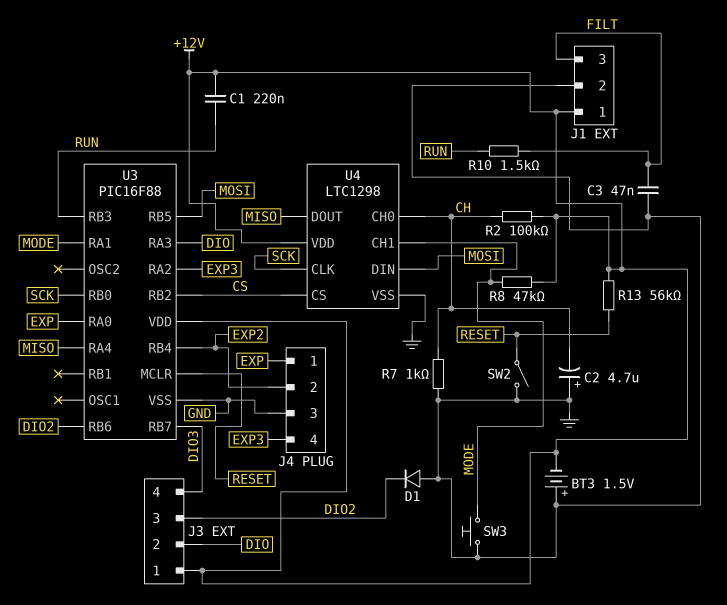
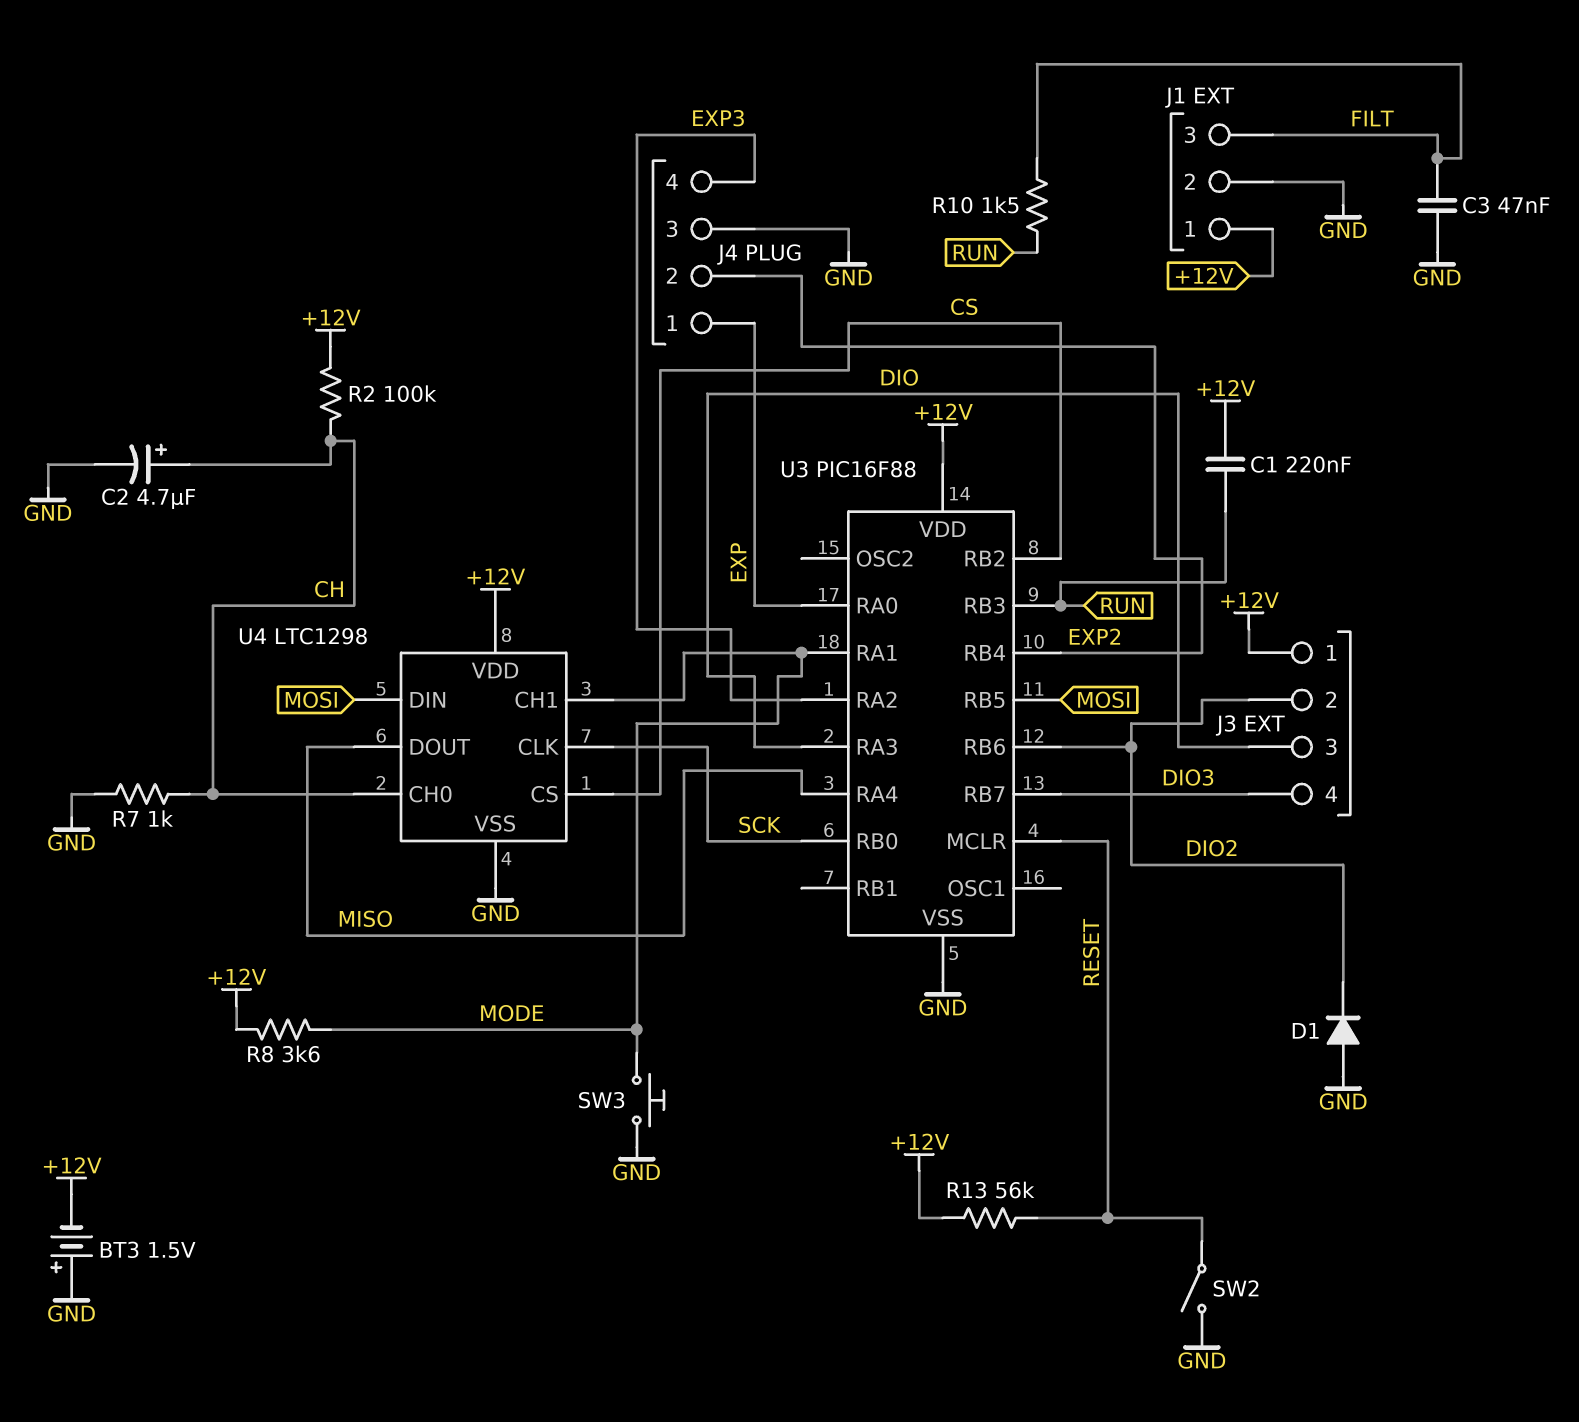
C2: 4.7uF (plus GND, minus CH) -> 4.7uF (plus CH, minus GND)
J3 pin 2: DIO -> DIO2
J3 pin 3: DIO2 -> DIO
R8: 47k (+12V, MODE) -> 3.6k (+12V, MODE)

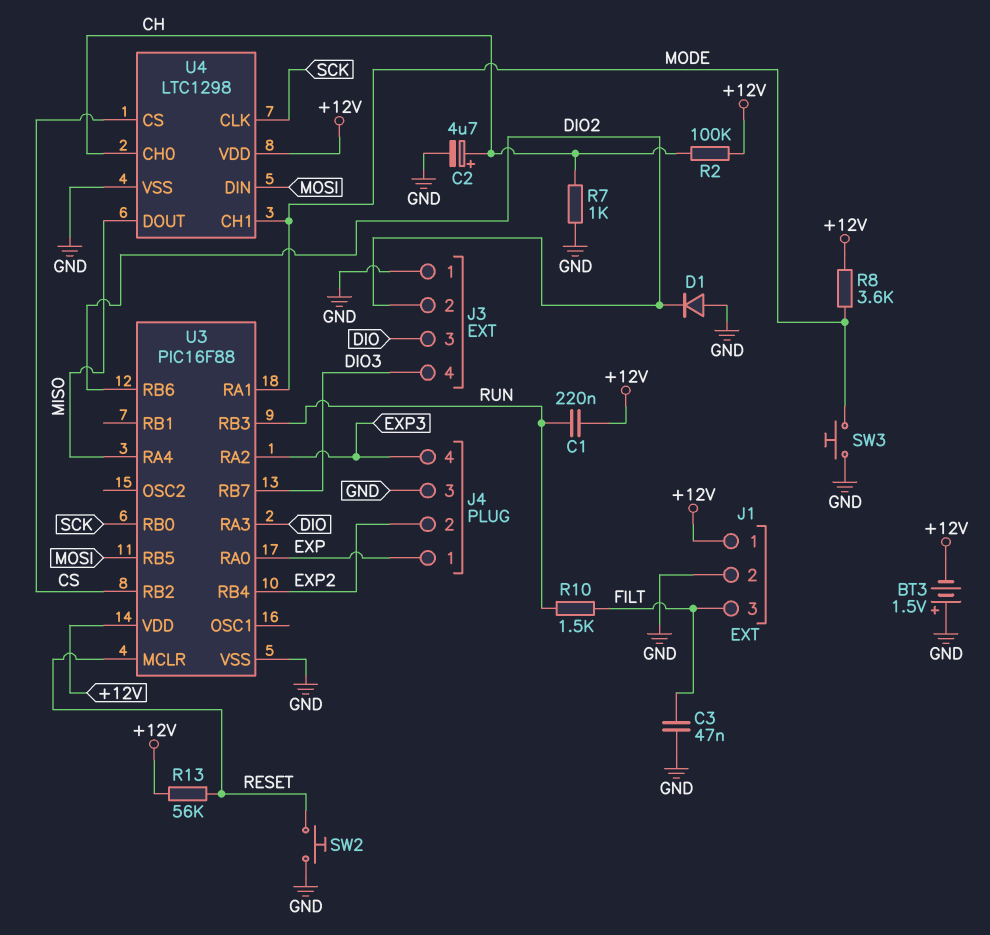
J3 pin 1: +12V -> GND
SW2: switch (GND, RESET) -> button (GND, RESET)

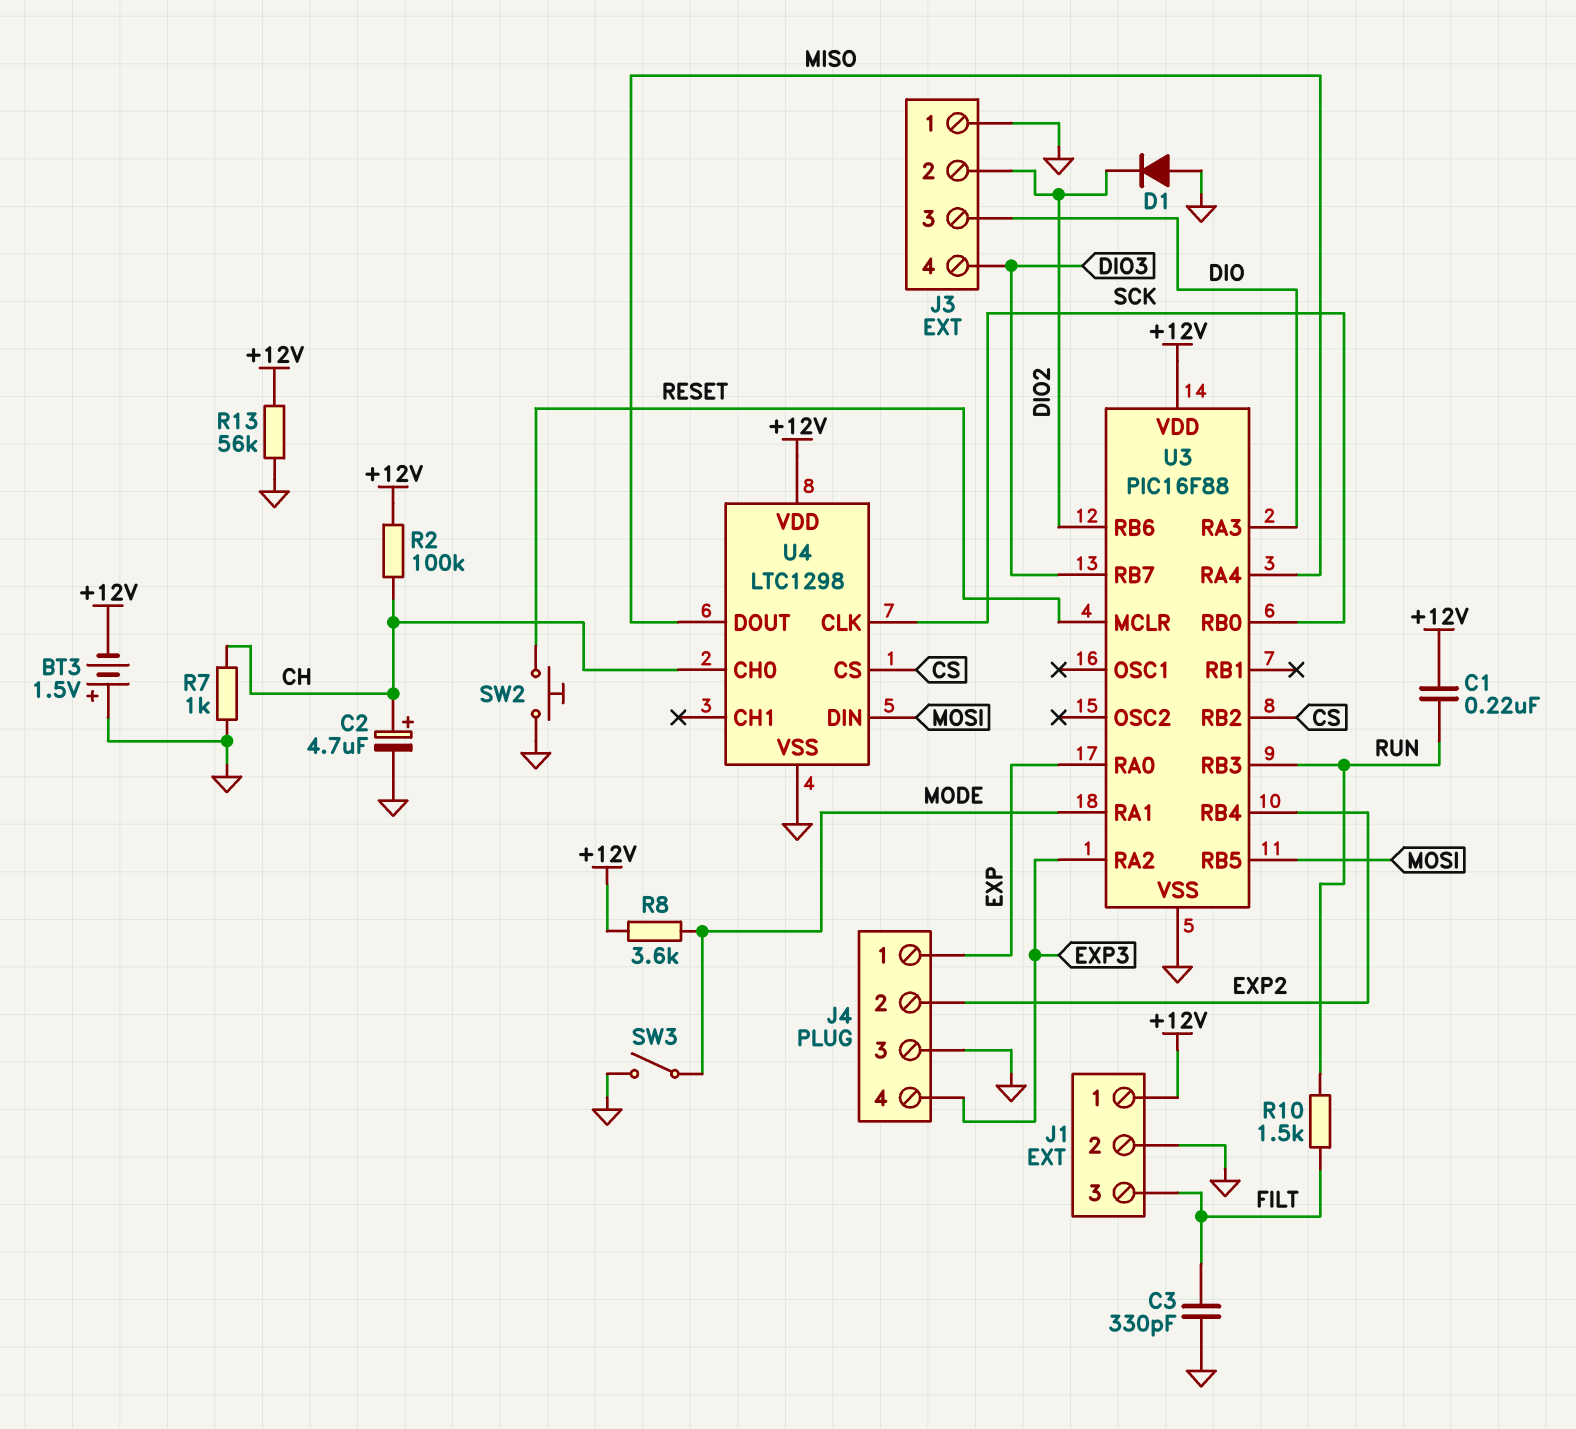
C3: 47nF (FILT, GND) -> 330pF (FILT, GND)
R13: 56k (+12V, RESET) -> 56k (+12V, GND)
SW3: button (GND, MODE) -> switch (GND, MODE)
U4 pin CH1: MODE -> none

